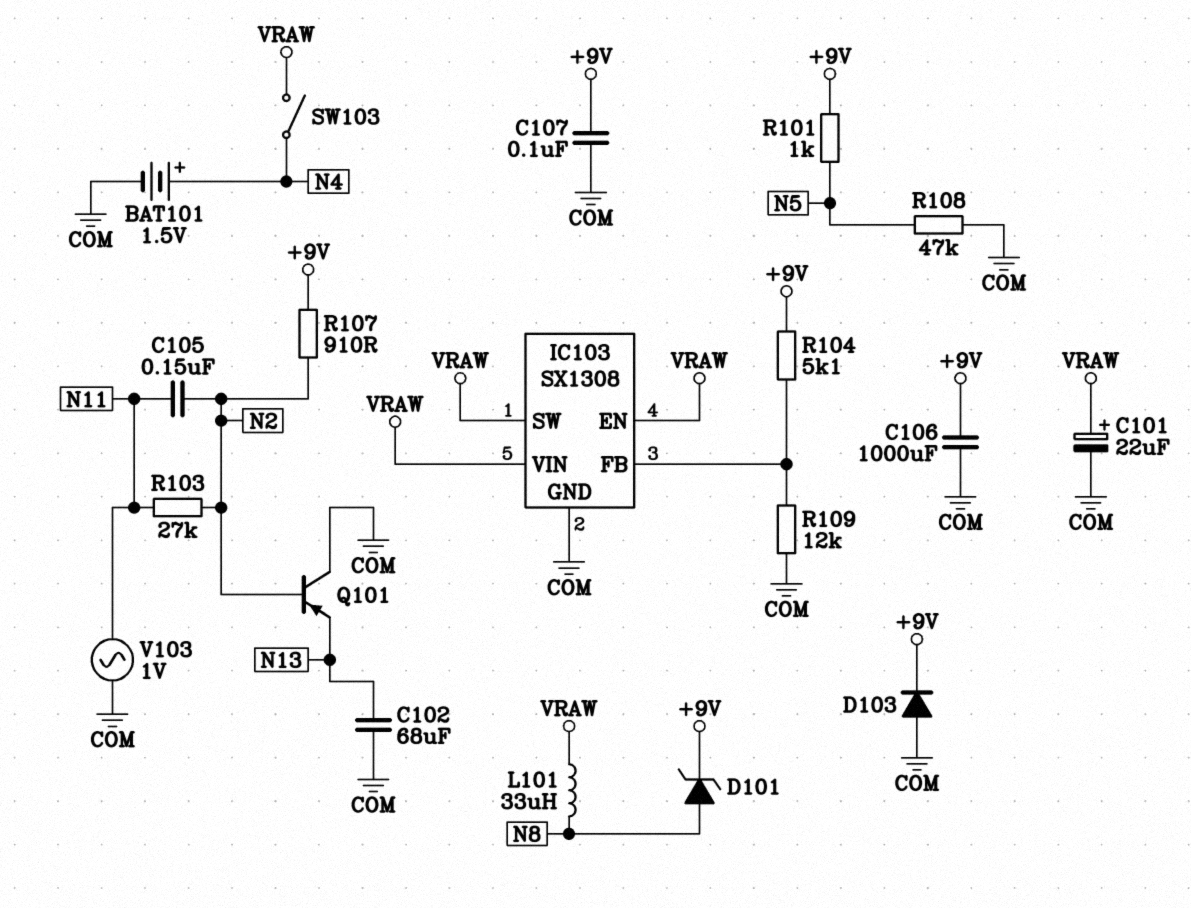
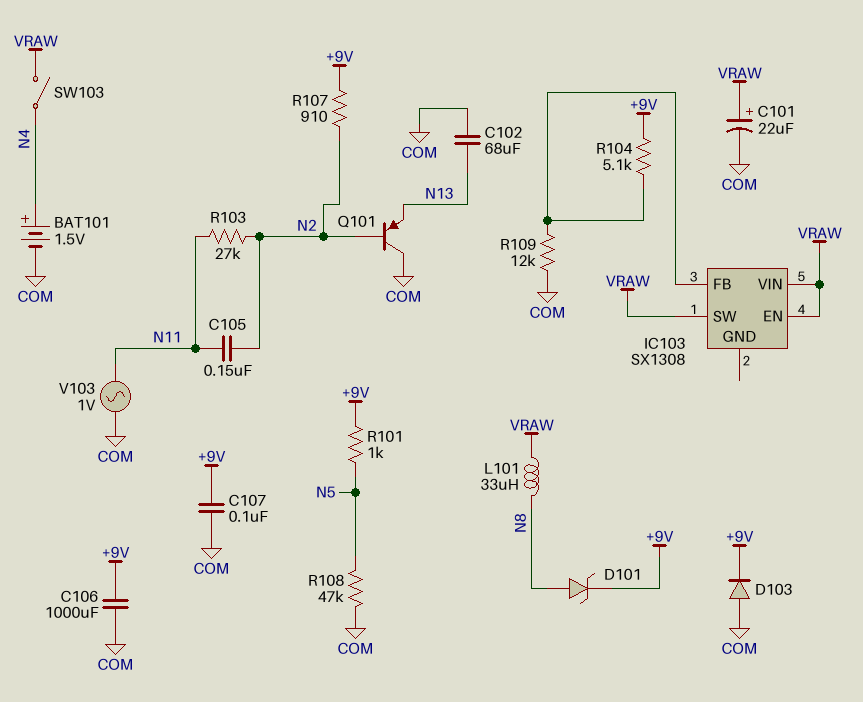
IC103 pin GND: COM -> none

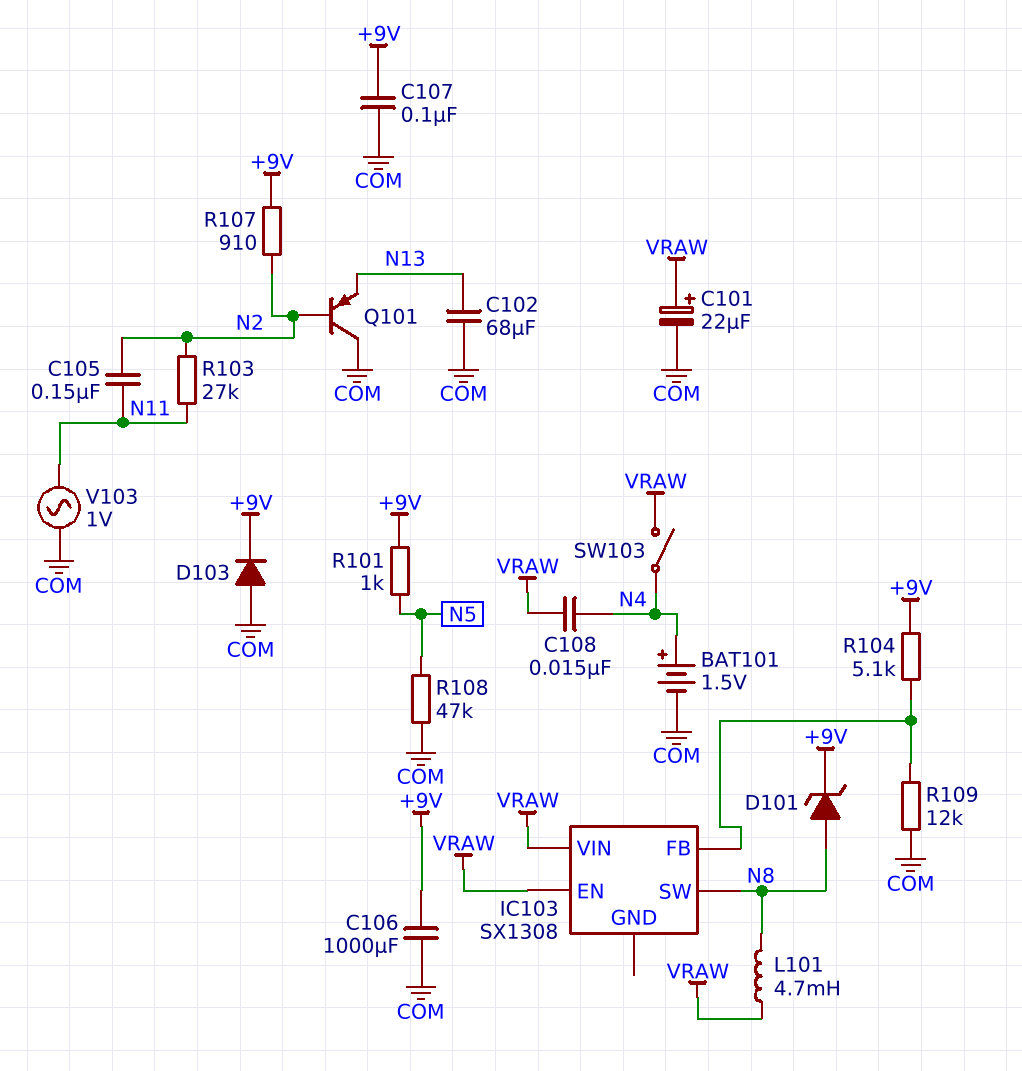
C108: none -> 15nF (N4, VRAW)
IC103 pin SW: VRAW -> N8
L101: 33uH (N8, VRAW) -> 4.7mH (N8, VRAW)

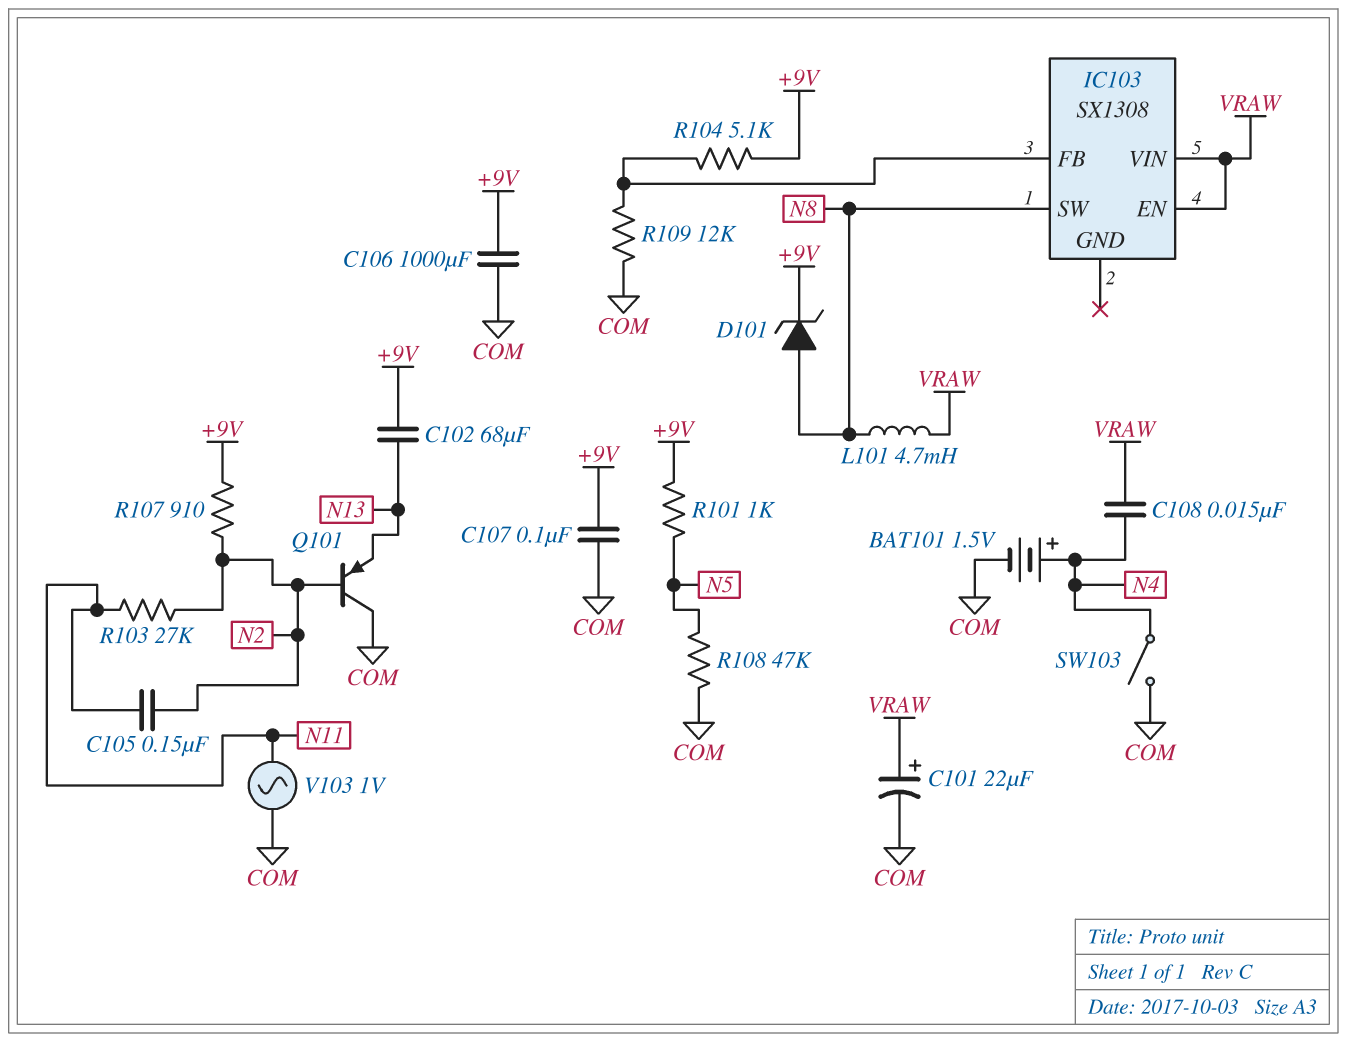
C102: 68uF (COM, N13) -> 68uF (+9V, N13)
D103: diode (A COM, K +9V) -> none
SW103: switch (N4, VRAW) -> switch (COM, N4)

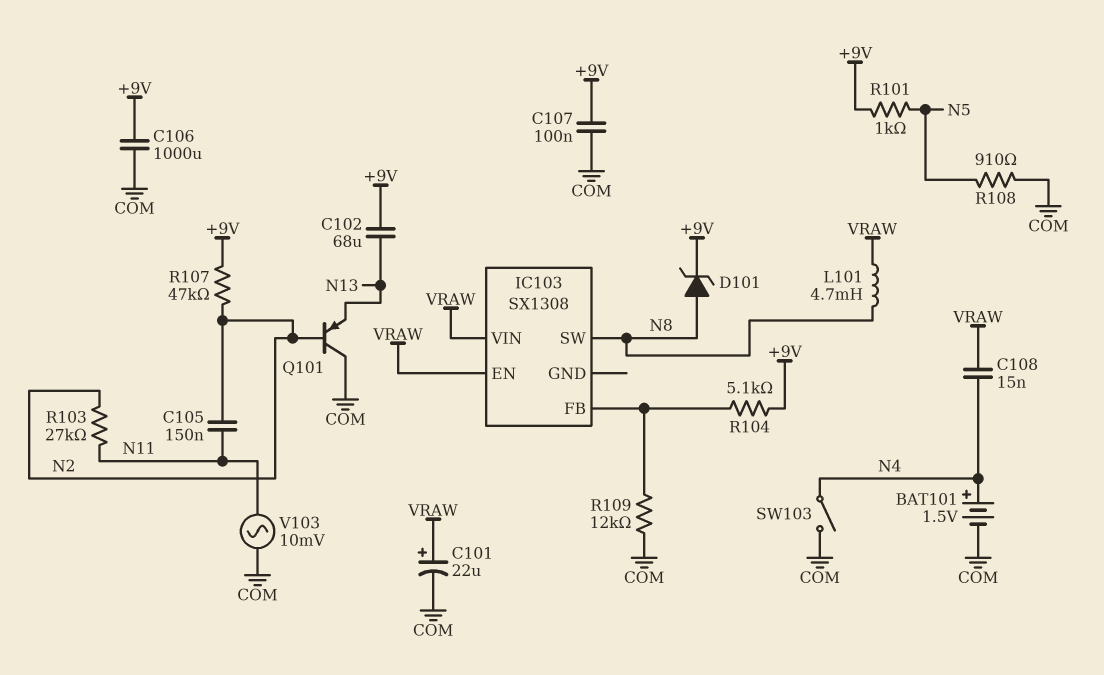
R107: 910 (+9V, N2) -> 47k (+9V, N2)
R108: 47k (COM, N5) -> 910 (COM, N5)
V103: AC 1V (COM, N11) -> AC 10mV (COM, N11)

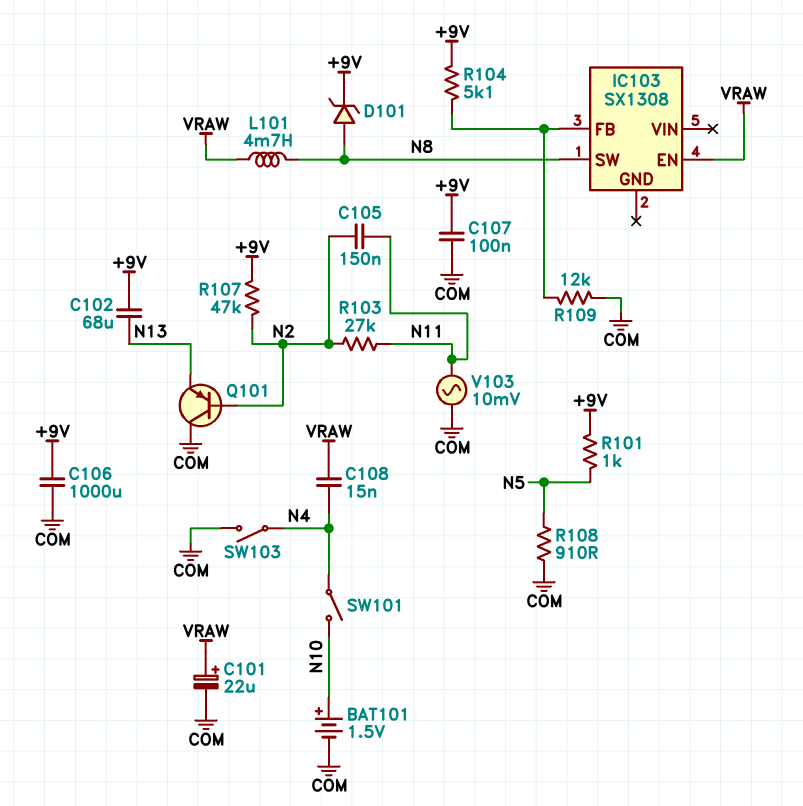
BAT101: 1.5V (plus N4, minus COM) -> 1.5V (plus N10, minus COM)
IC103 pin VIN: VRAW -> none
SW101: none -> switch (N4, N10)

